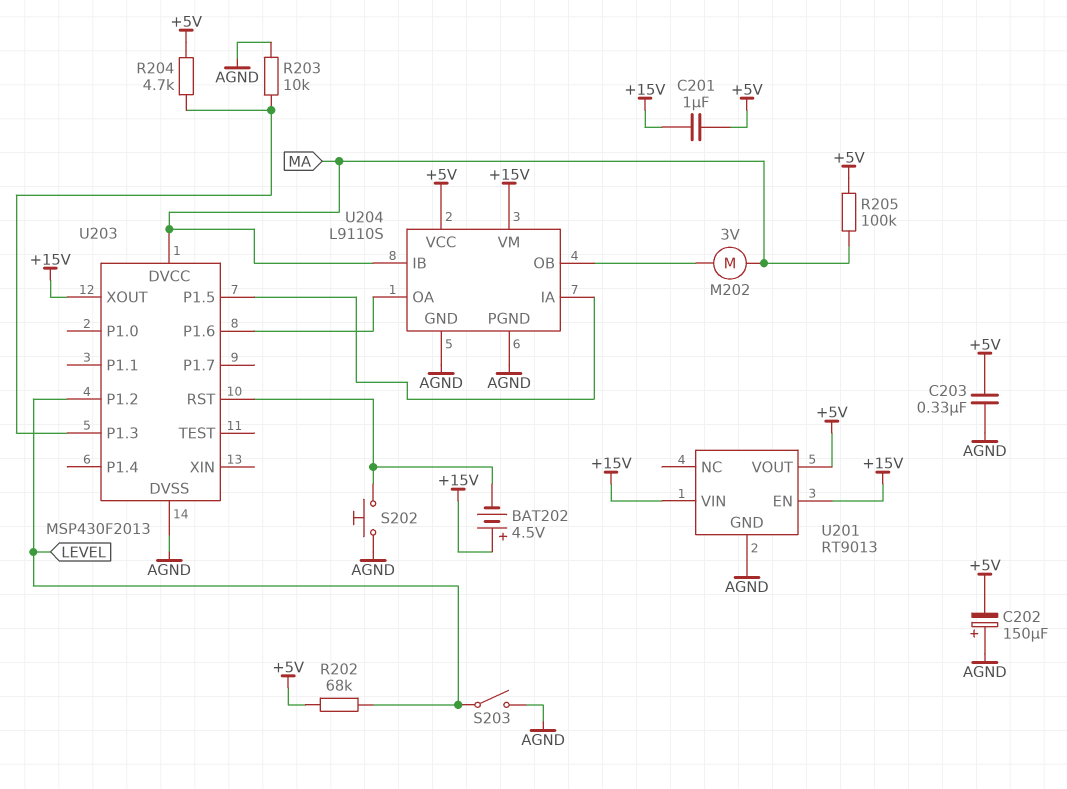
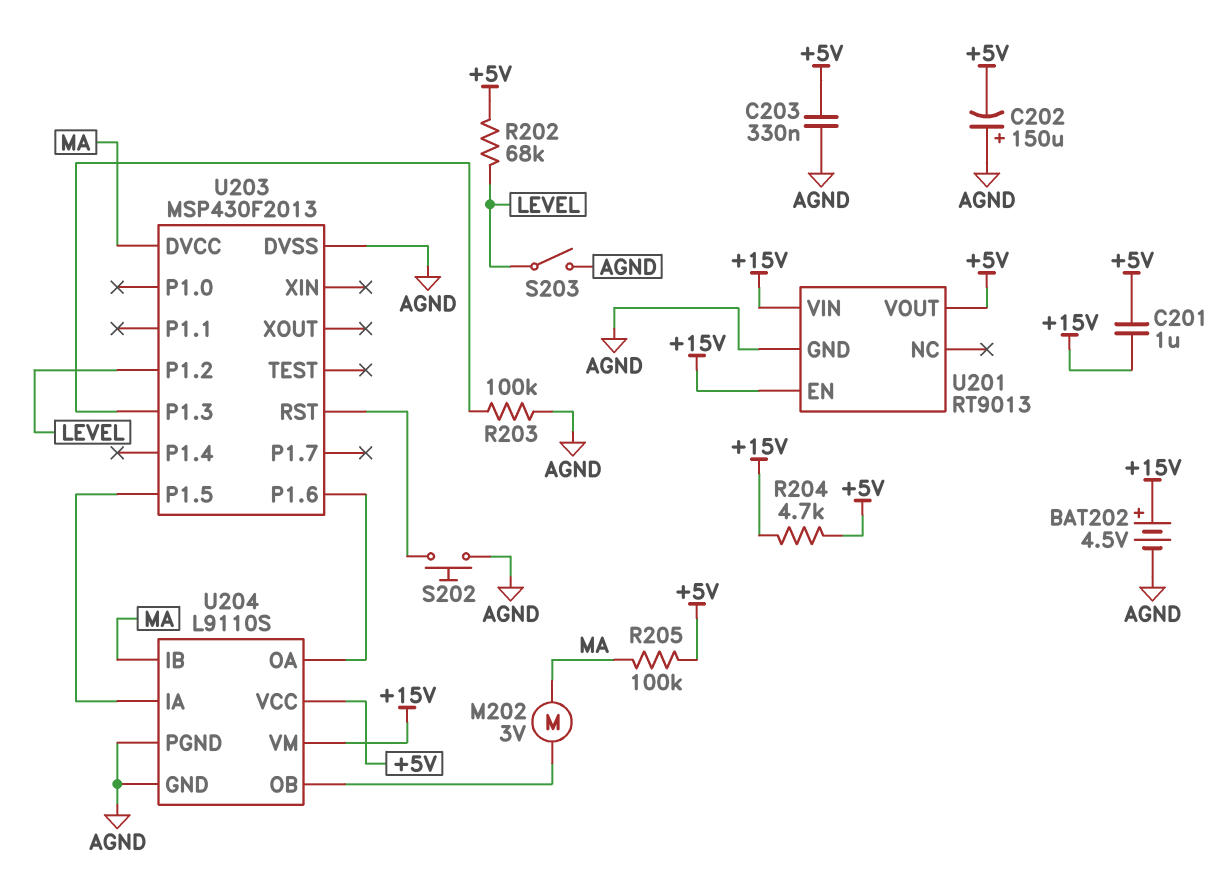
BAT202: 4.5V (plus +15V, minus U203/RST) -> 4.5V (plus +15V, minus AGND)
R203: 10k (AGND, U203/P1.3) -> 100k (AGND, U203/P1.3)
R204: 4.7k (+5V, U203/P1.3) -> 4.7k (+5V, +15V)
U203 pin XOUT: +15V -> none

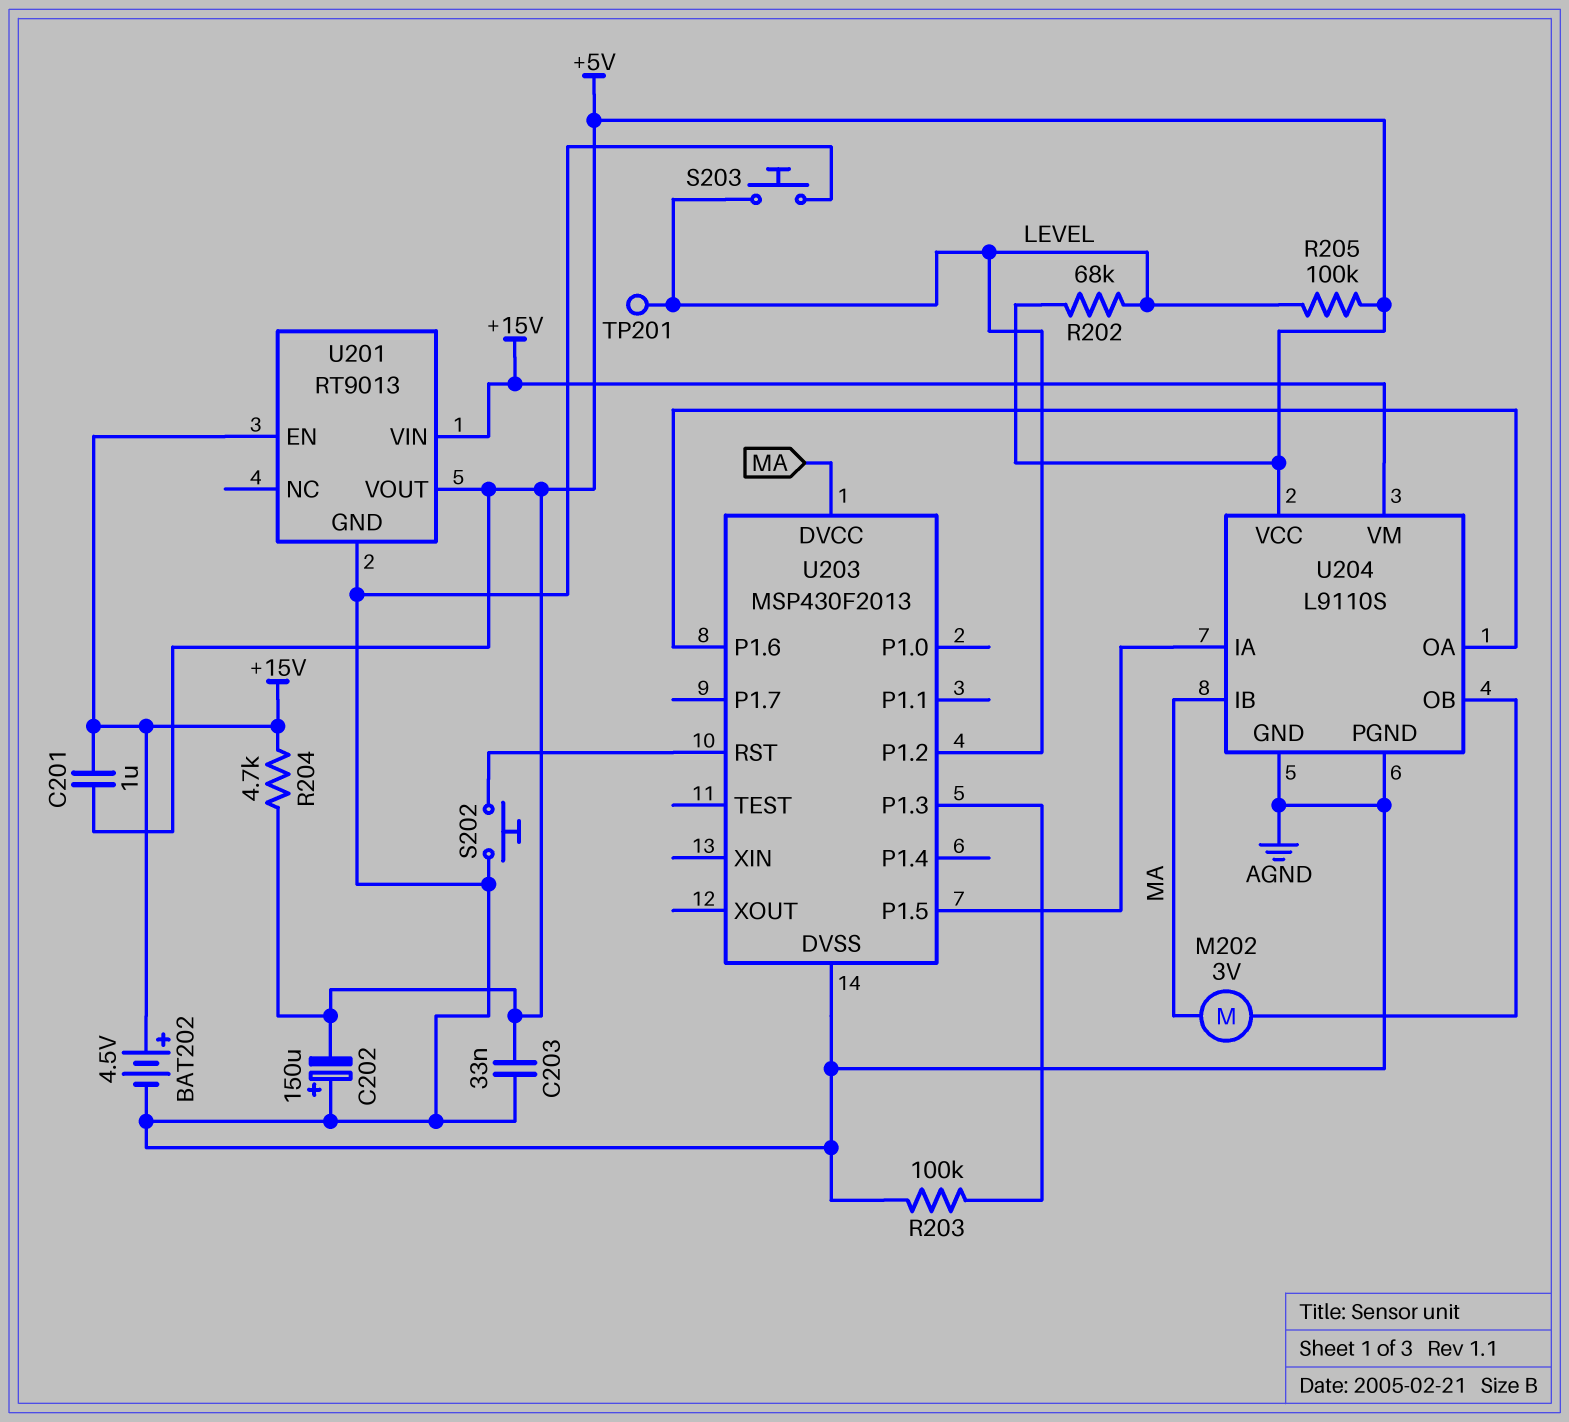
C203: 330nF (+5V, AGND) -> 33nF (+5V, AGND)
R205: 100k (+5V, MA) -> 100k (+5V, LEVEL)
S203: switch (AGND, LEVEL) -> button (AGND, LEVEL)
TP201: none -> test point (LEVEL)

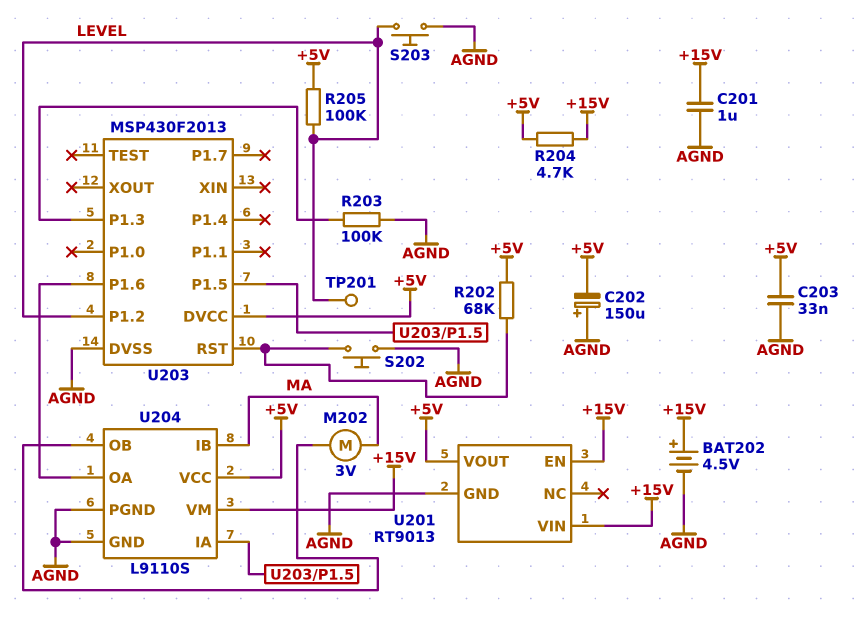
C201: 1uF (+5V, +15V) -> 1uF (+15V, AGND)
R202: 68k (+5V, LEVEL) -> 68k (+5V, U203/RST)
U203 pin DVCC: MA -> +5V

